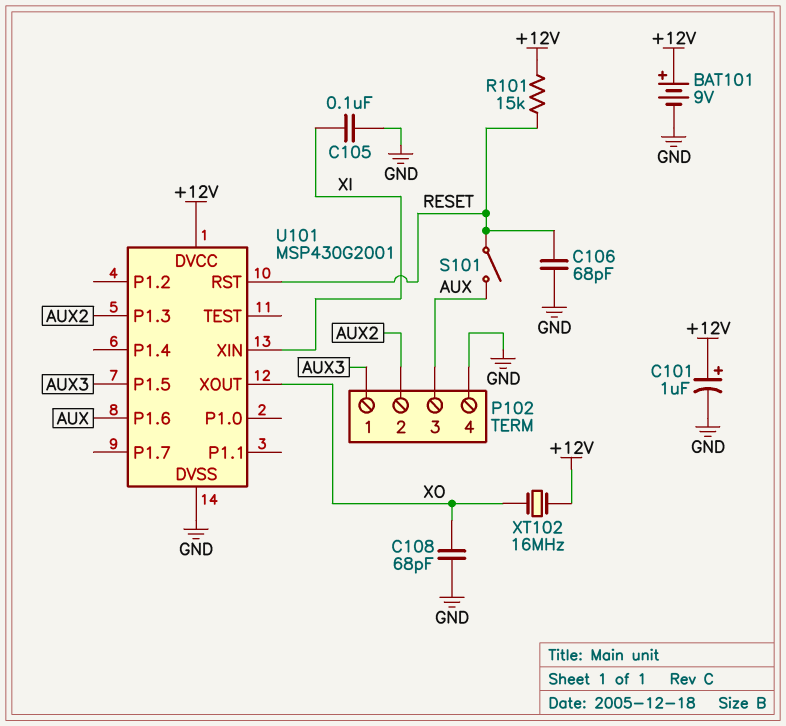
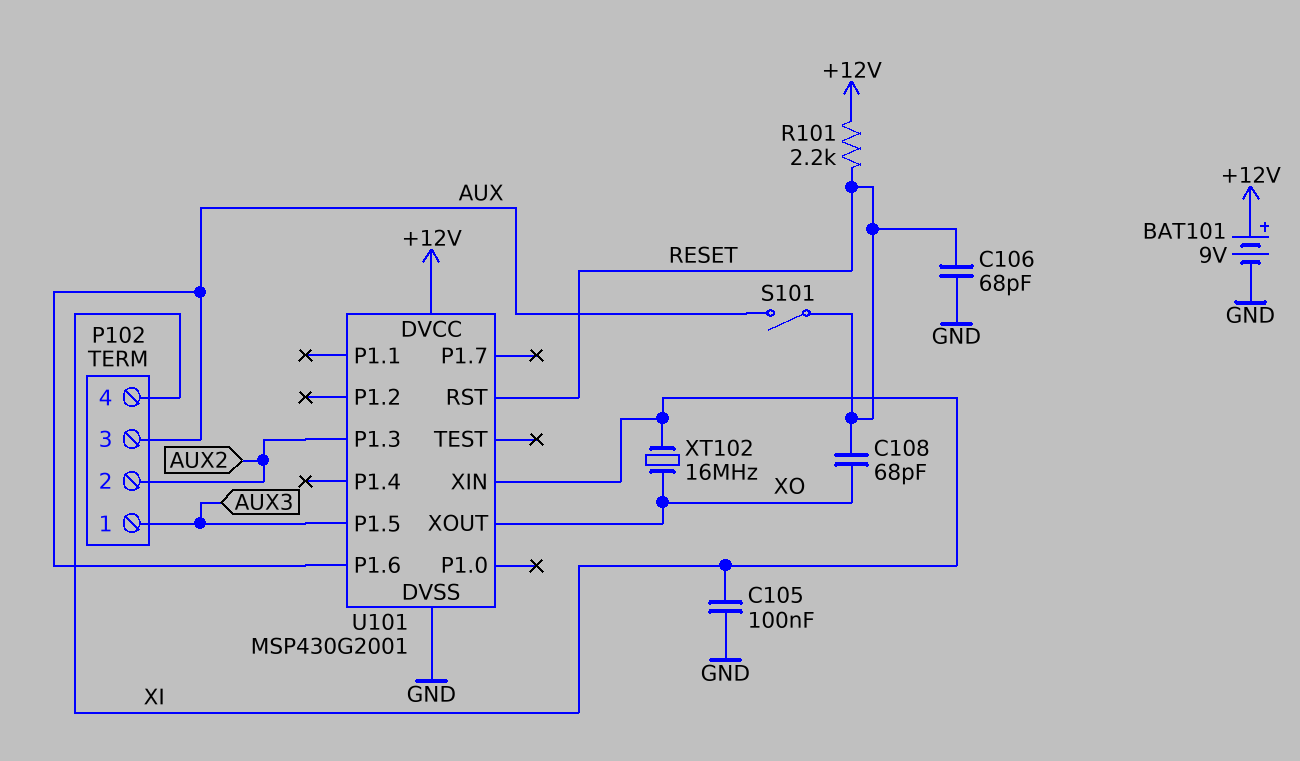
C101: 1uF (plus +12V, minus GND) -> none
C108: 68pF (GND, XO) -> 68pF (RESET, XO)
P102 pin 4: GND -> XI
R101: 15k (+12V, RESET) -> 2.2k (+12V, RESET)
XT102: 16MHz (+12V, XO) -> 16MHz (XI, XO)

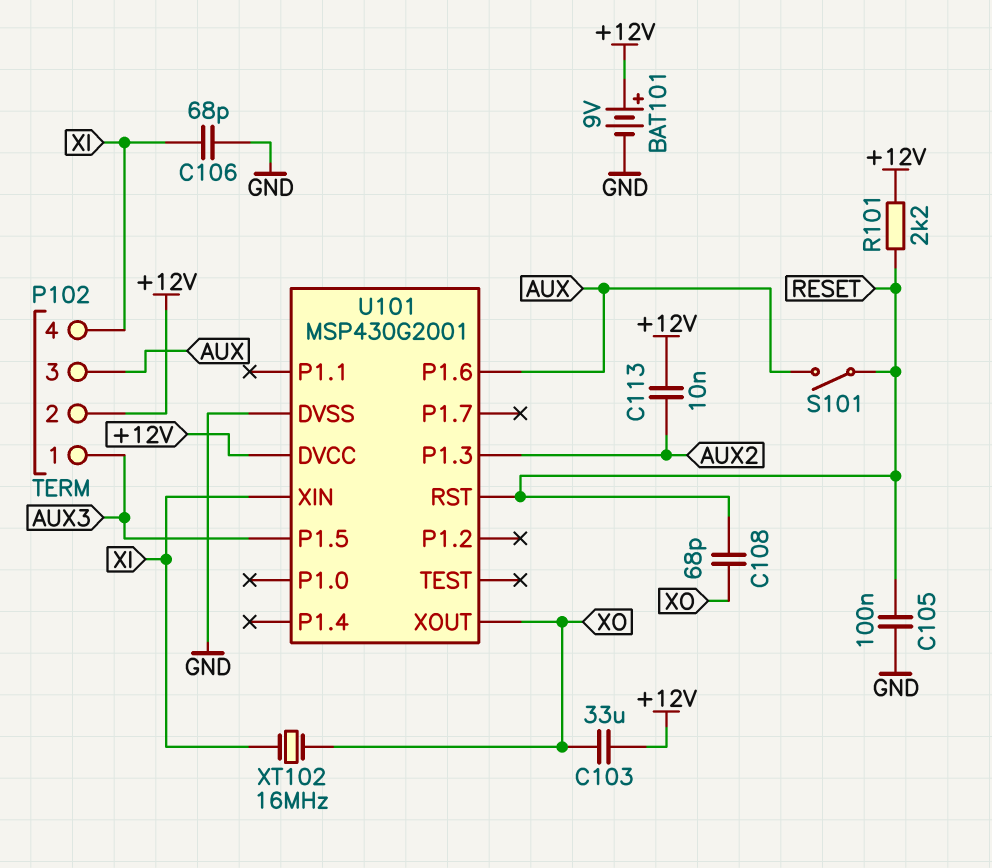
C103: none -> 33uF (+12V, XO)
C105: 100nF (GND, XI) -> 100nF (GND, RESET)
C106: 68pF (GND, RESET) -> 68pF (GND, XI)
C113: none -> 10nF (+12V, AUX2)
P102 pin 2: AUX2 -> +12V

